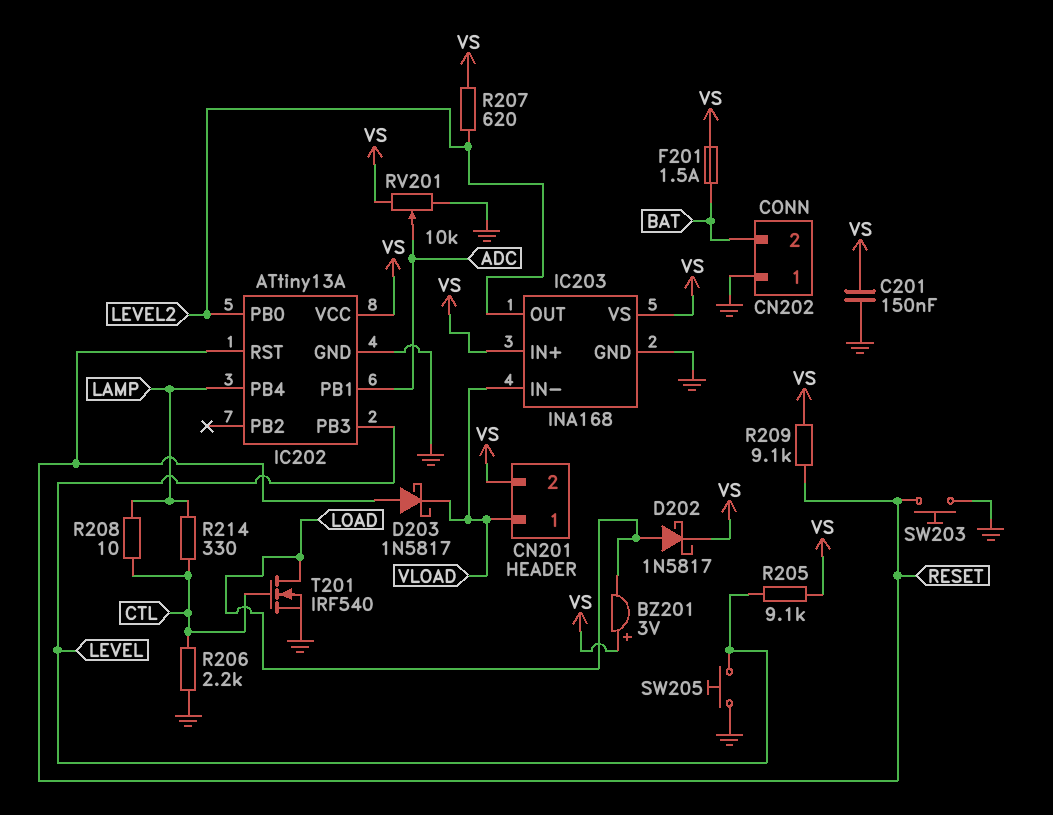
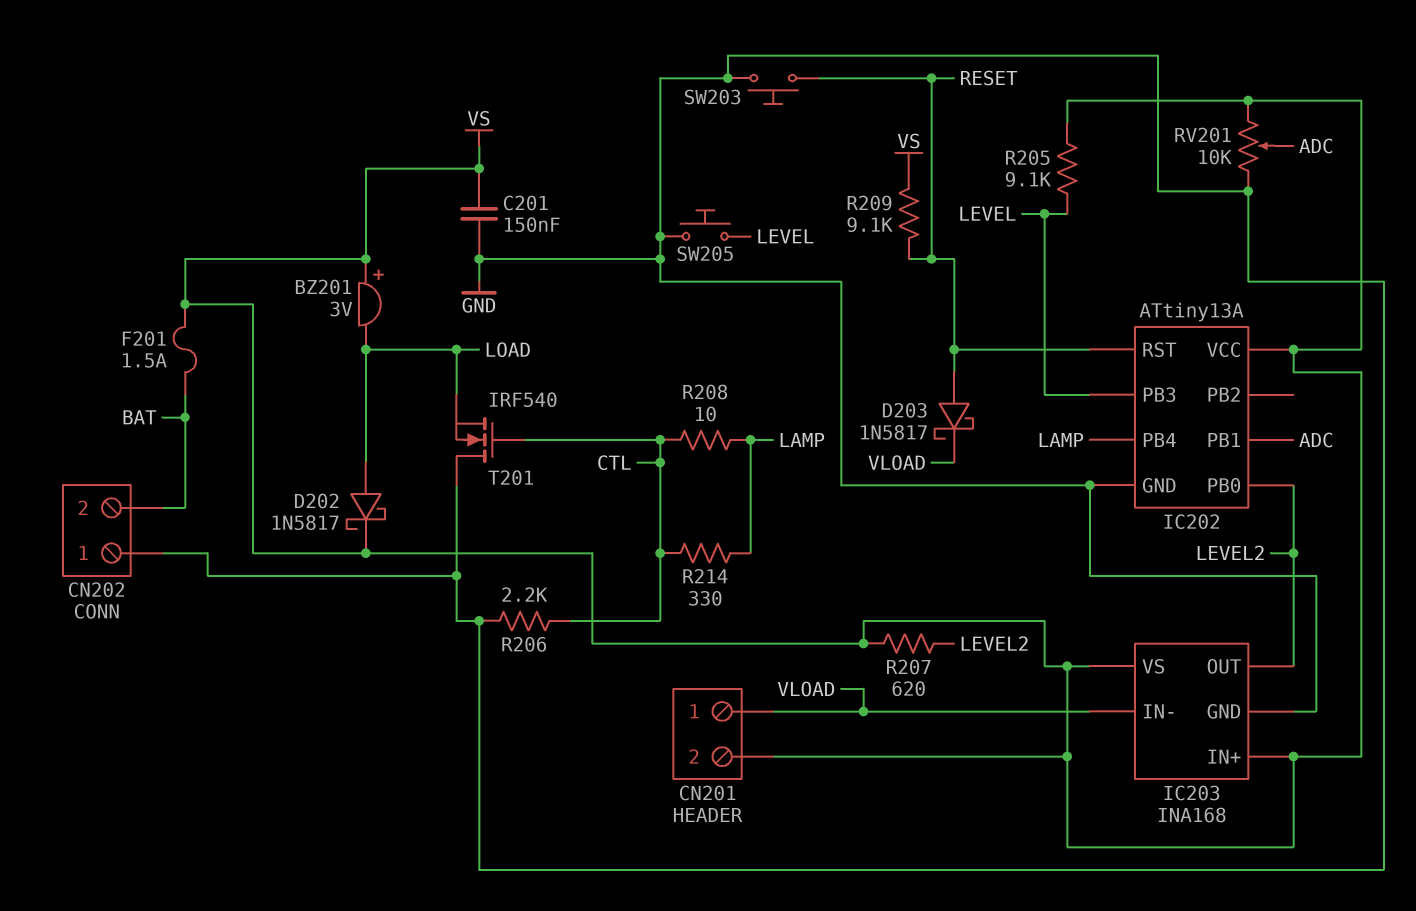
T201: NMOS IRF540 (G CTL, D LOAD, S GND) -> NMOS IRF540 (G CTL, D GND, S LOAD)

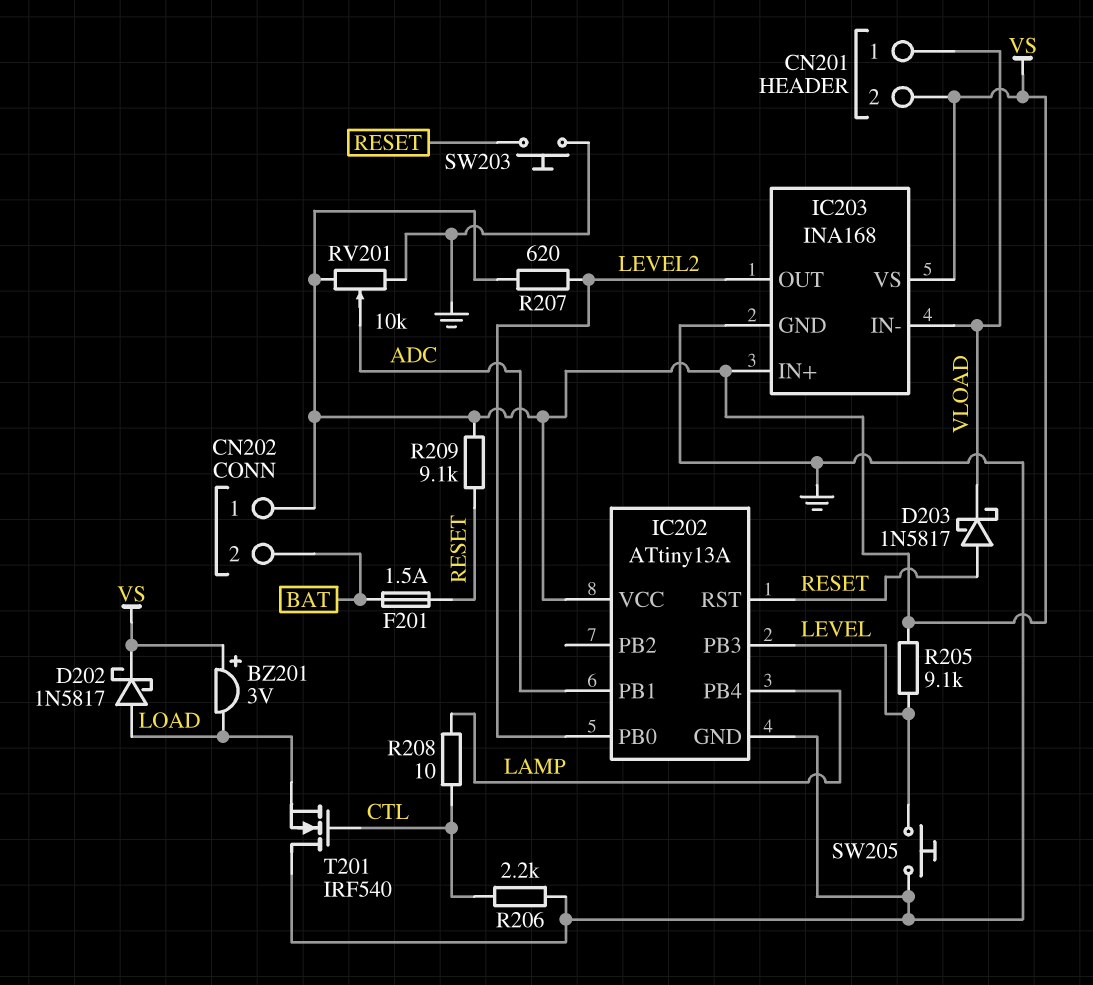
C201: 150nF (GND, VS) -> none
CN202 pin 1: GND -> VS
F201: 1.5A (BAT, VS) -> 1.5A (BAT, RESET)
R214: 330 (CTL, LAMP) -> none

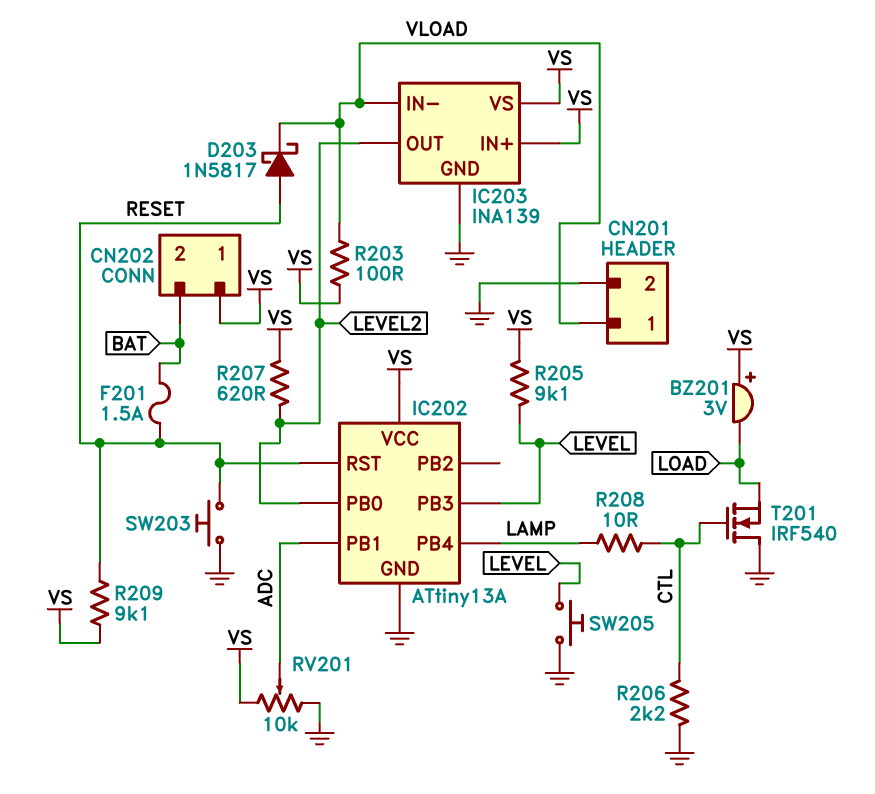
CN201 pin 2: VS -> GND
D202: schottky 1N5817 (A LOAD, K VS) -> none
IC203: INA168 -> INA139
R203: none -> 100 (VLOAD, VS)

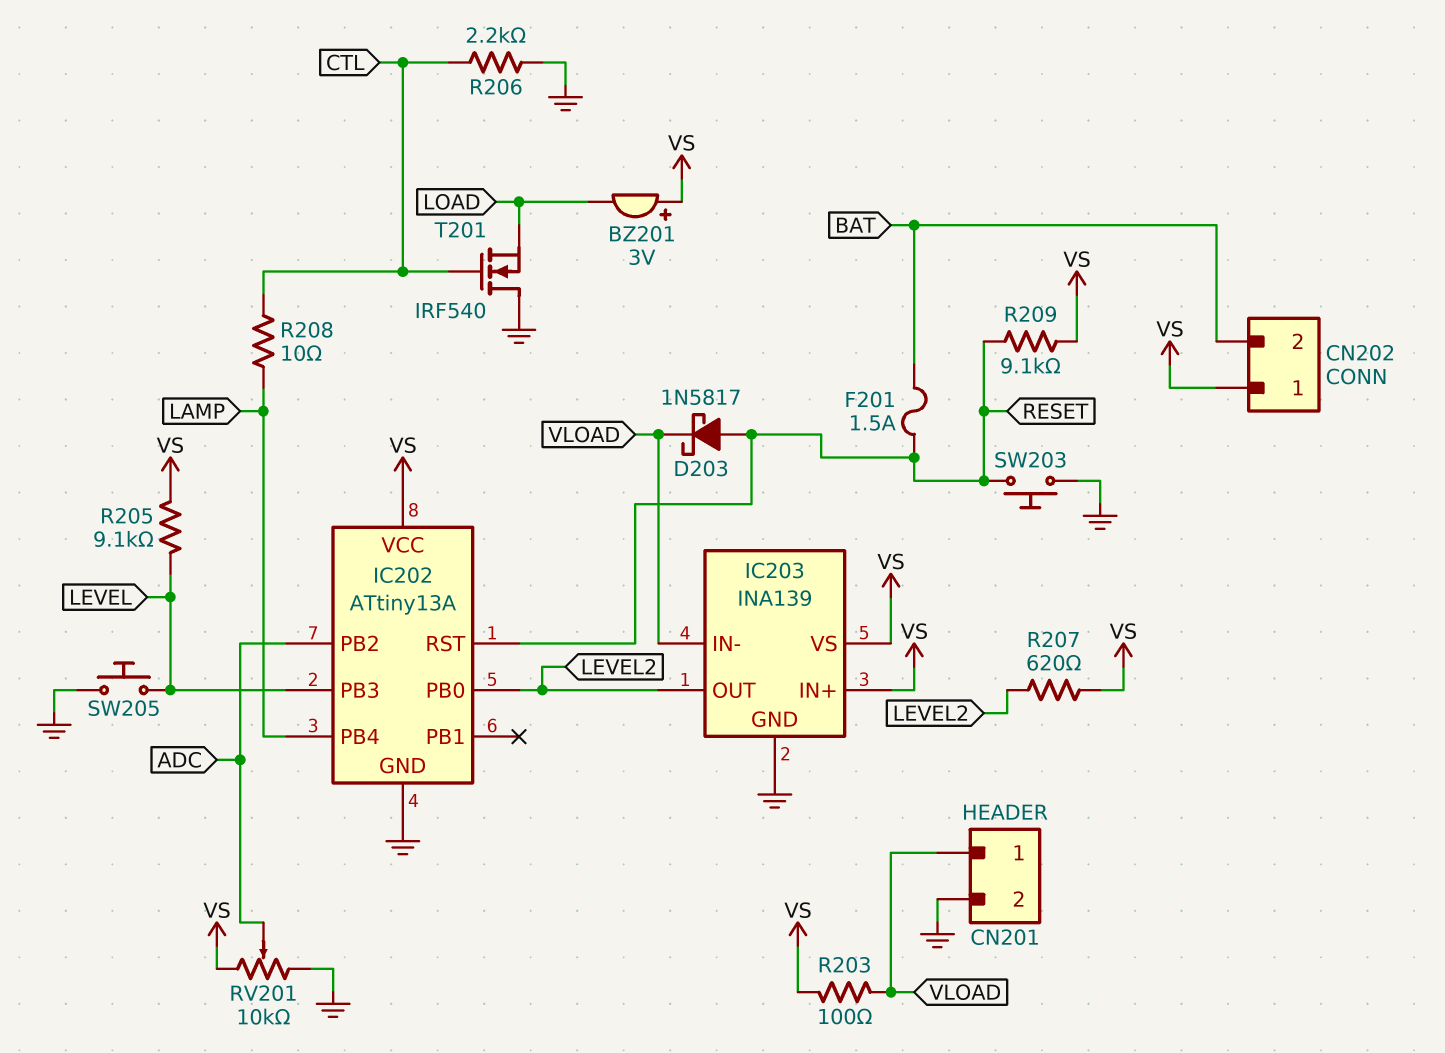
IC202 pin PB1: ADC -> none
IC202 pin PB2: none -> ADC

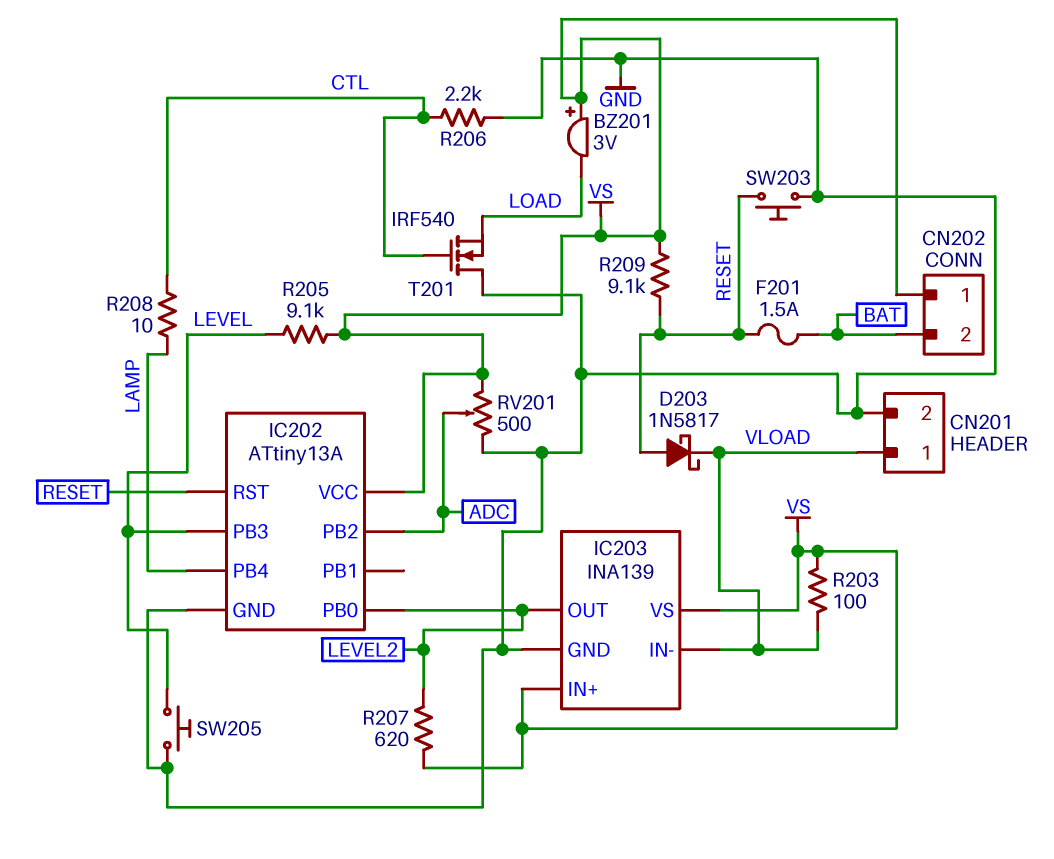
RV201: 10k (GND, VS, wiper ADC) -> 500 (GND, VS, wiper ADC)

